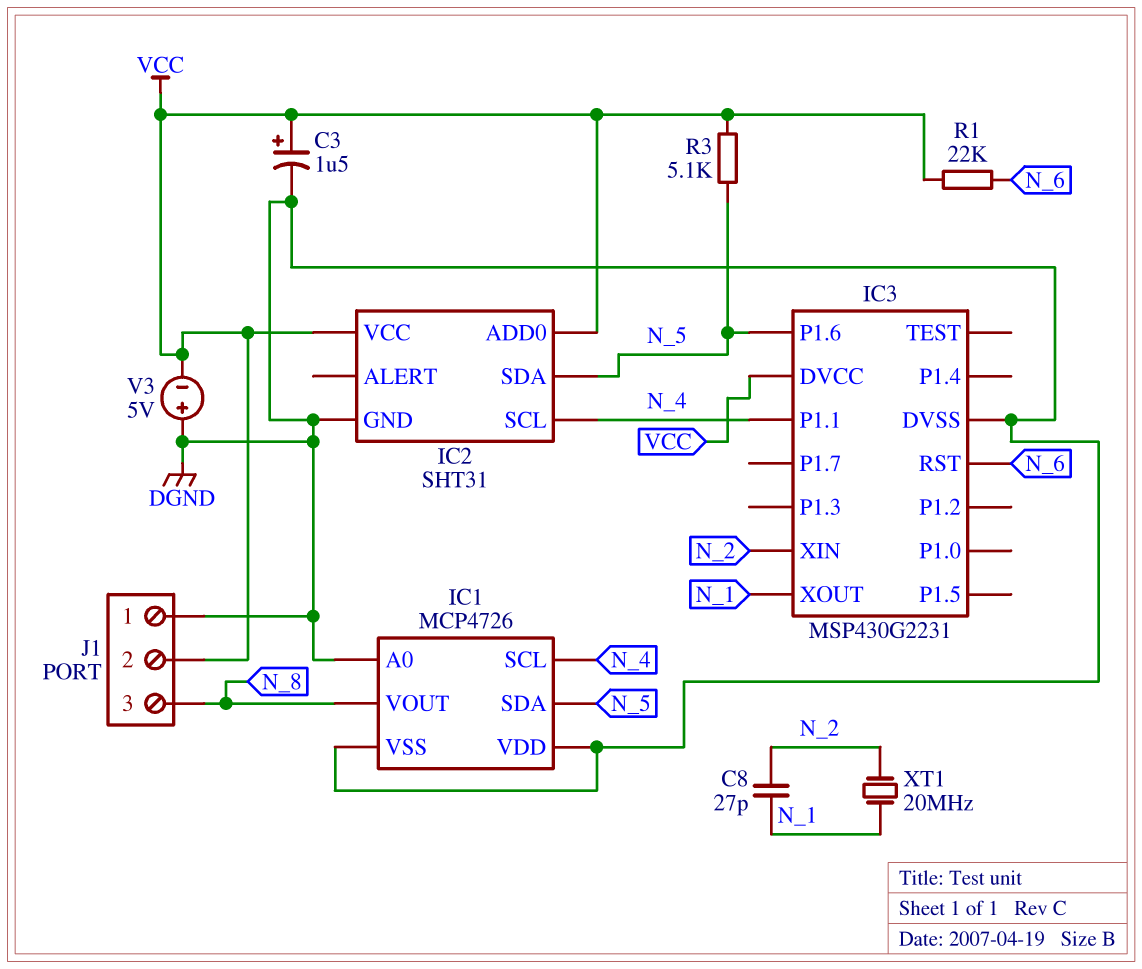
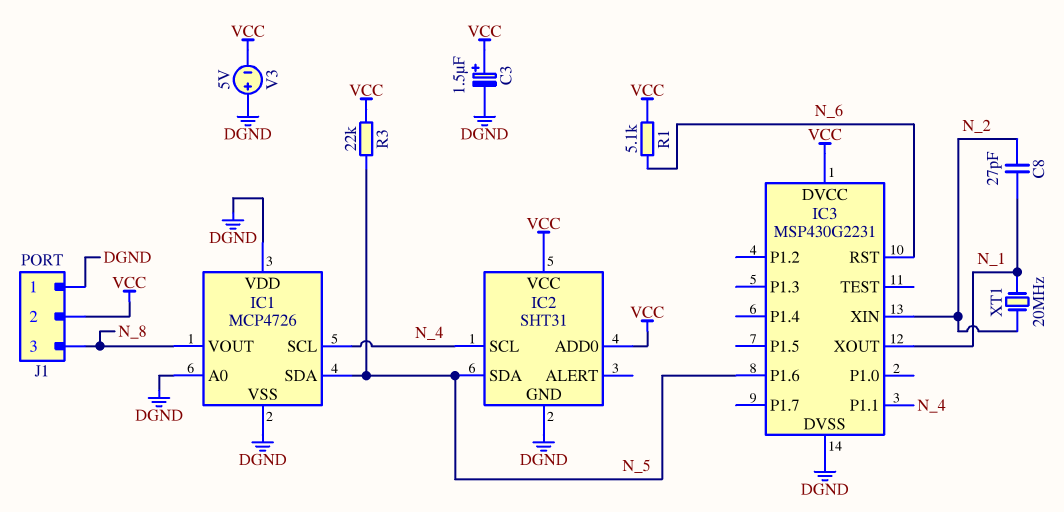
R1: 22k (N_6, VCC) -> 5.1k (N_6, VCC)
R3: 5.1k (N_5, VCC) -> 22k (N_5, VCC)

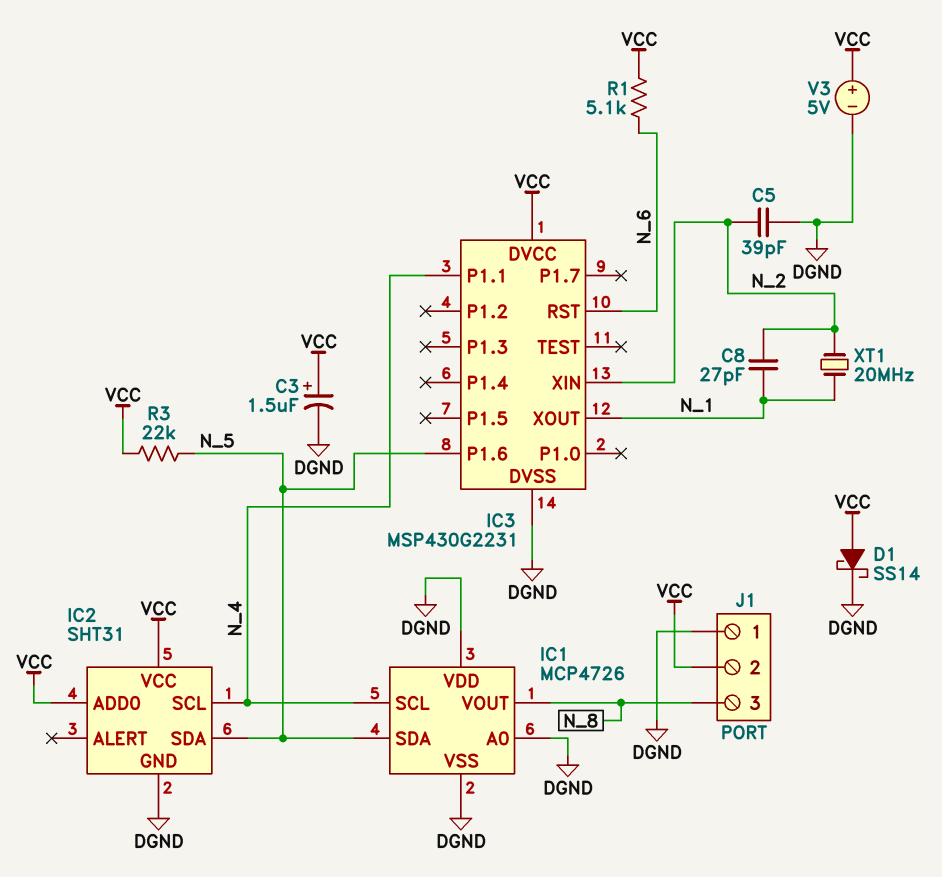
C5: none -> 39pF (DGND, N_2)
D1: none -> schottky SS14 (A VCC, K DGND)
V3: 5V (plus DGND, minus VCC) -> 5V (plus VCC, minus DGND)

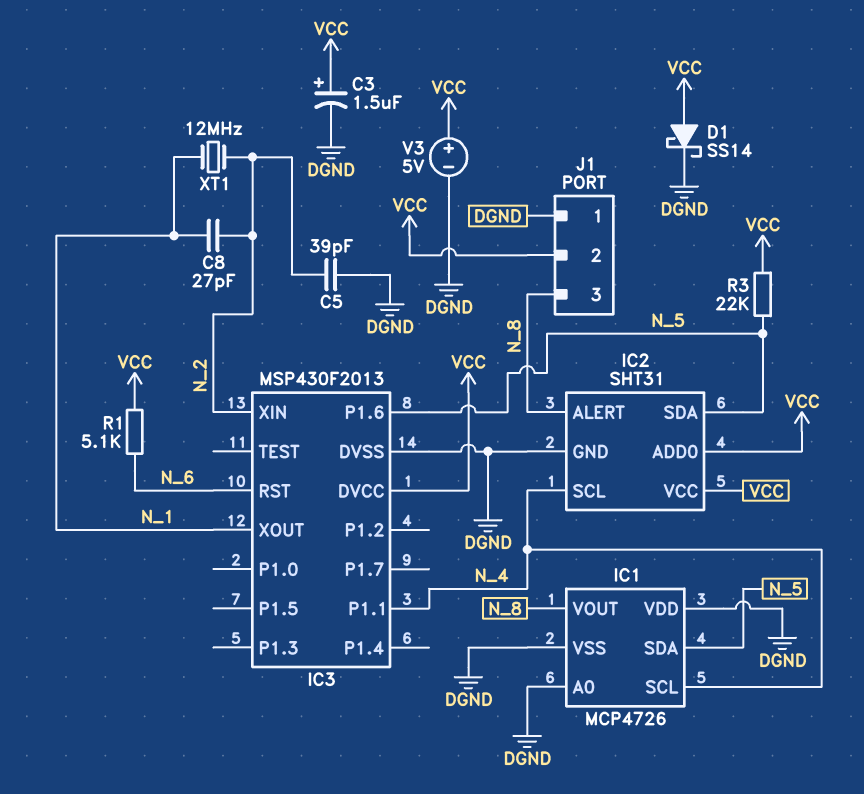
IC2 pin ALERT: none -> N_8
IC3: MSP430G2231 -> MSP430F2013
XT1: 20MHz (N_1, N_2) -> 12MHz (N_1, N_2)

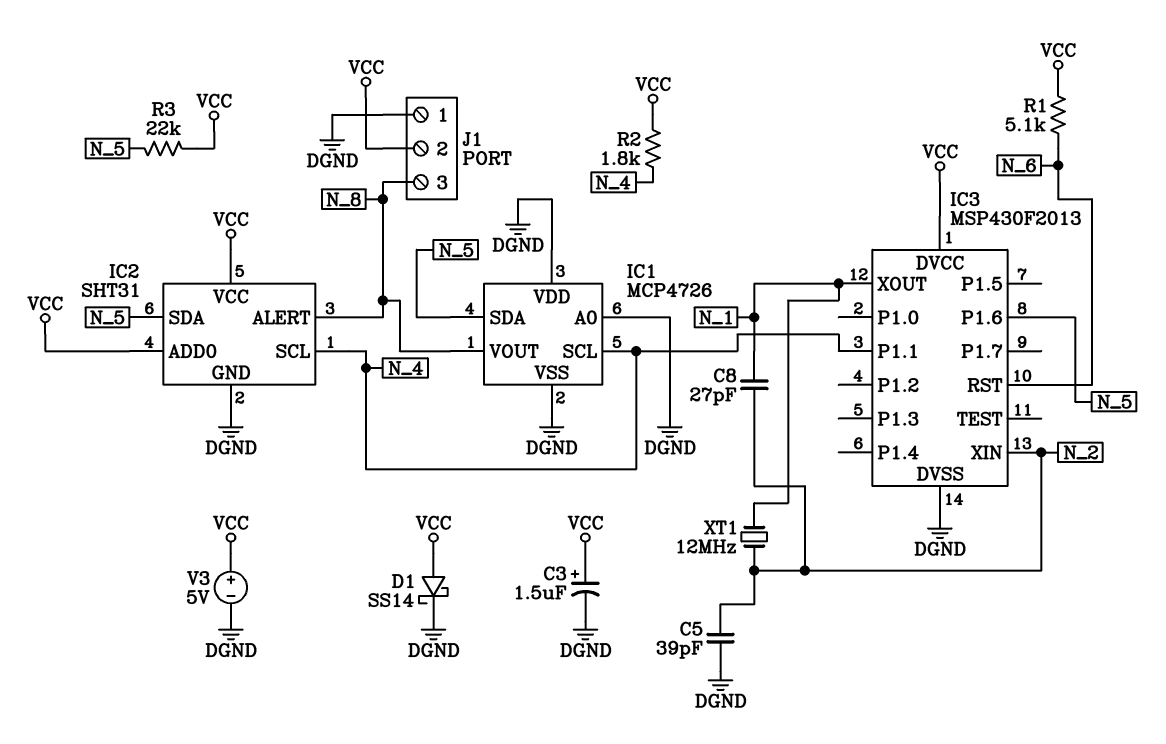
R2: none -> 1.8k (N_4, VCC)

